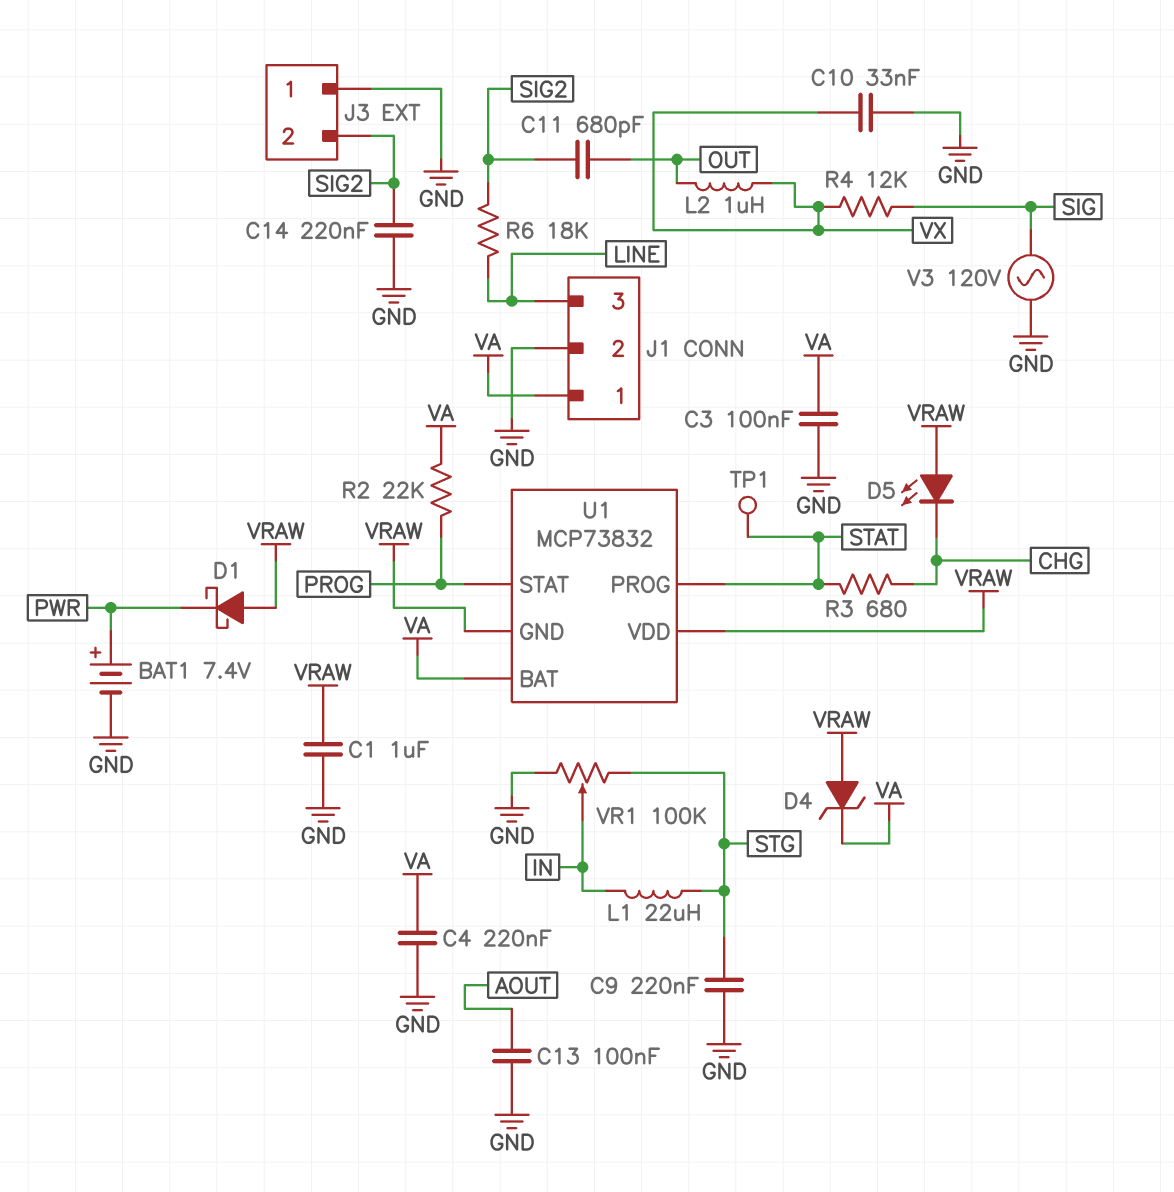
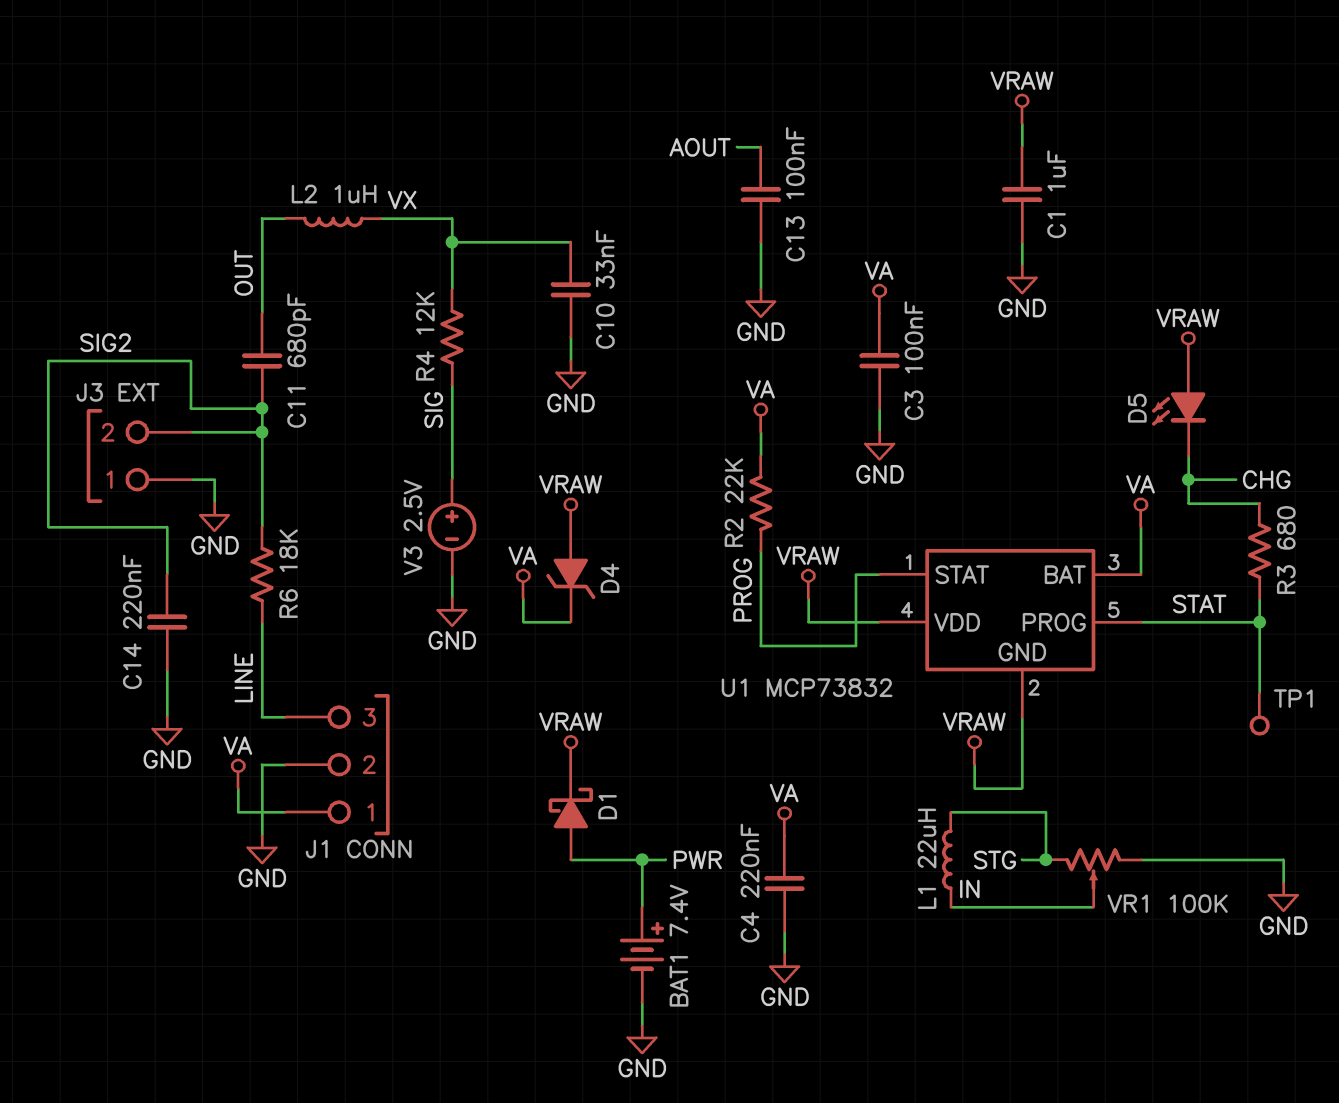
C9: 220nF (GND, STG) -> none
D1: schottky (A VRAW, K PWR) -> schottky (A PWR, K VRAW)
V3: AC 120V (GND, SIG) -> 2.5V (plus SIG, minus GND)

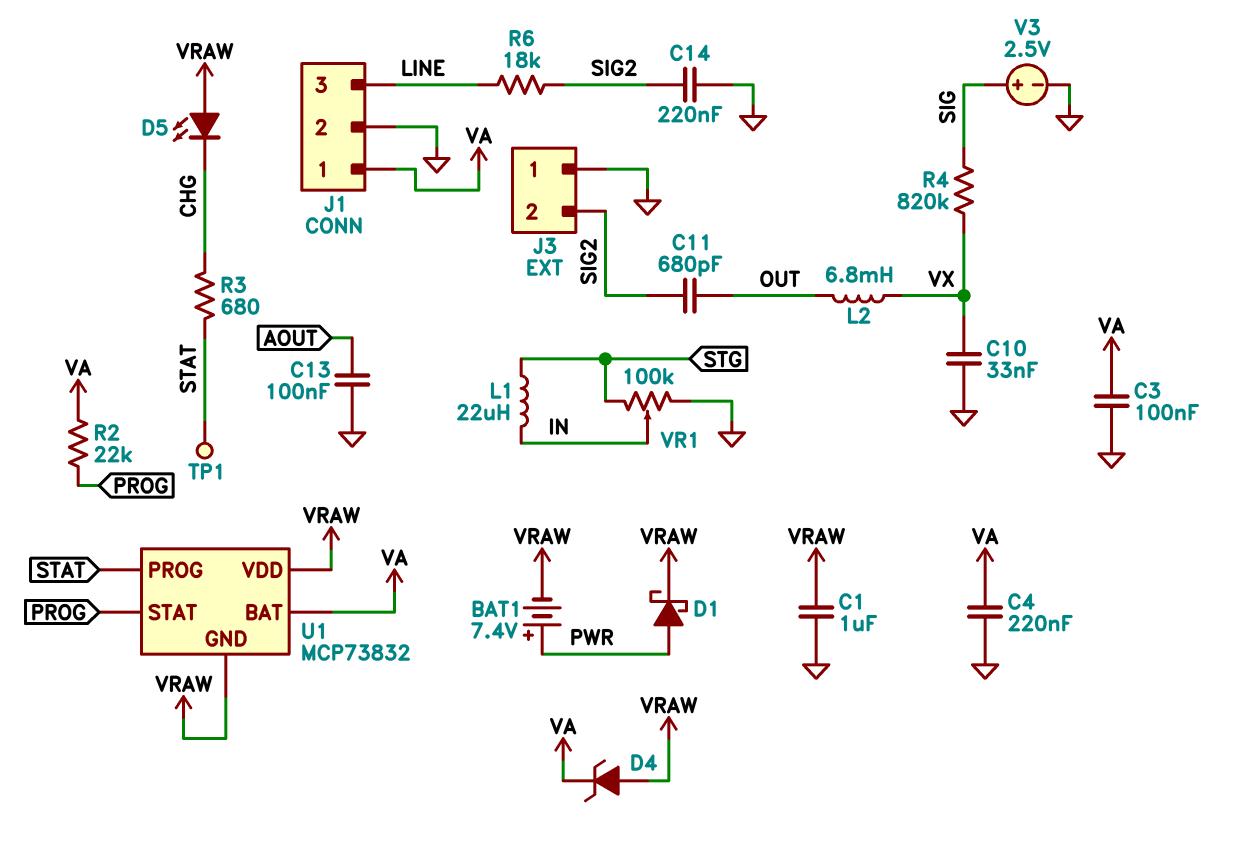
BAT1: 7.4V (plus PWR, minus GND) -> 7.4V (plus PWR, minus VRAW)
L2: 1uH (OUT, VX) -> 6.8mH (OUT, VX)
R4: 12k (SIG, VX) -> 820k (SIG, VX)

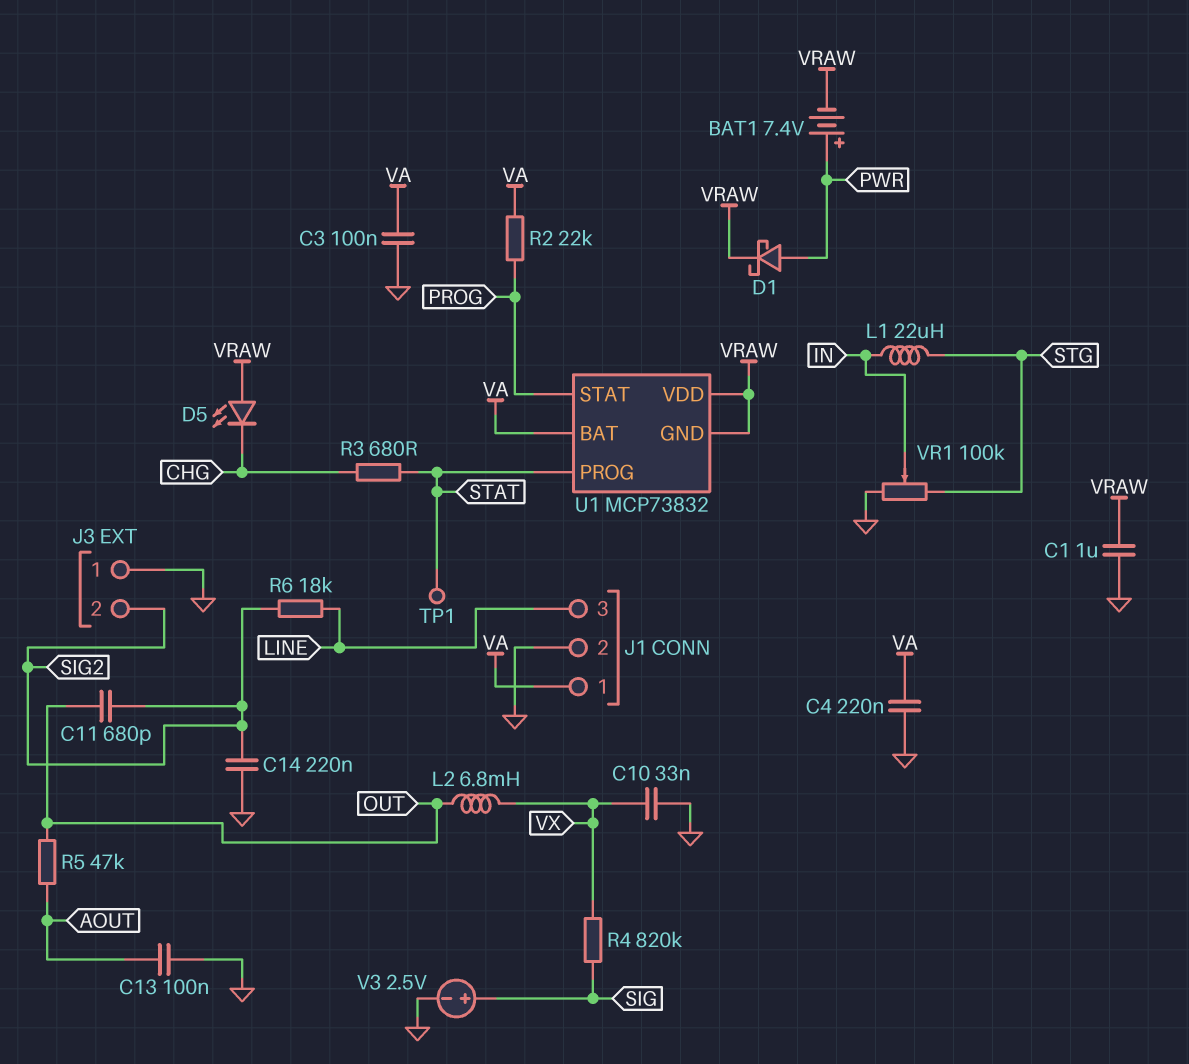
D4: zener (A VRAW, K VA) -> none
R5: none -> 47k (AOUT, OUT)

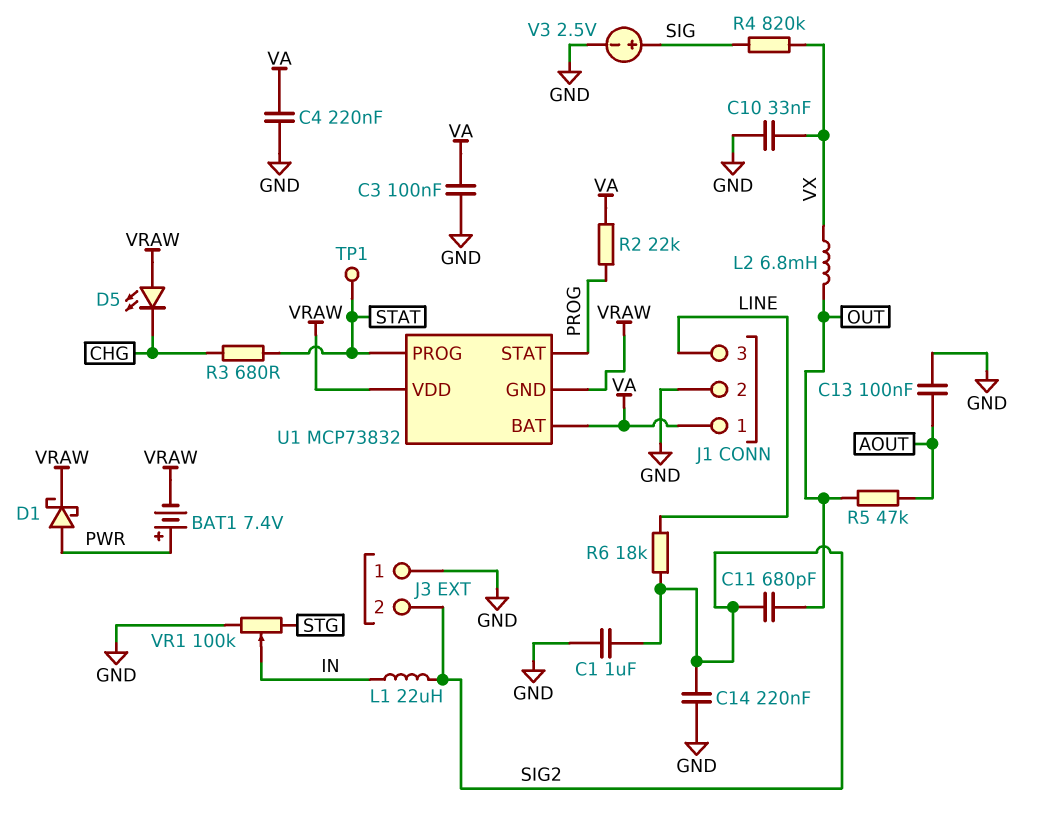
C1: 1uF (GND, VRAW) -> 1uF (GND, SIG2)
L1: 22uH (IN, STG) -> 22uH (IN, SIG2)

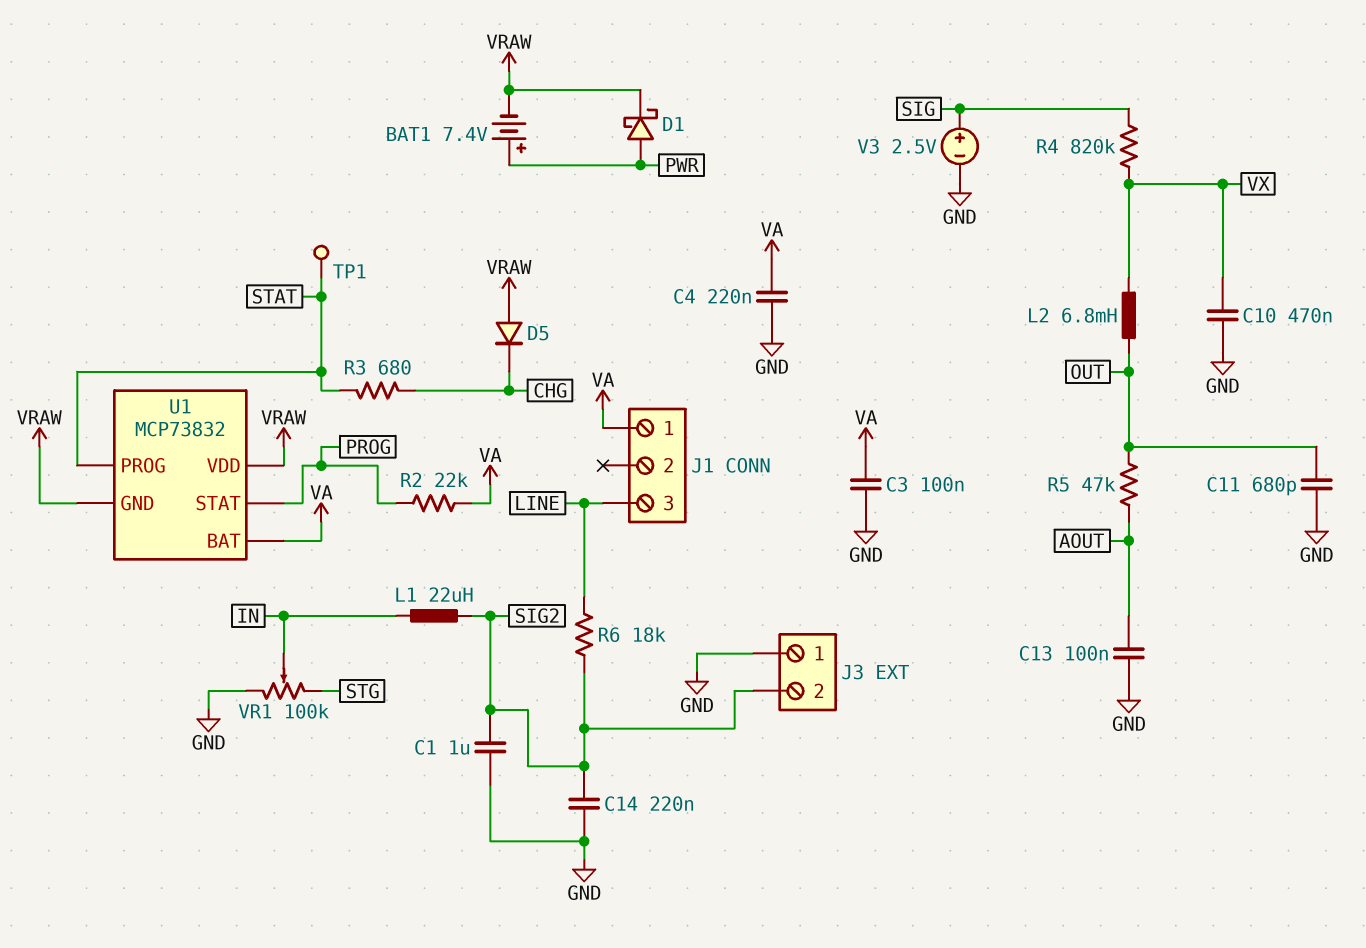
C10: 33nF (GND, VX) -> 470nF (GND, VX)
C11: 680pF (OUT, SIG2) -> 680pF (GND, OUT)
D5: LED (A VRAW, K CHG) -> diode (A VRAW, K CHG)
J1 pin 2: GND -> none

